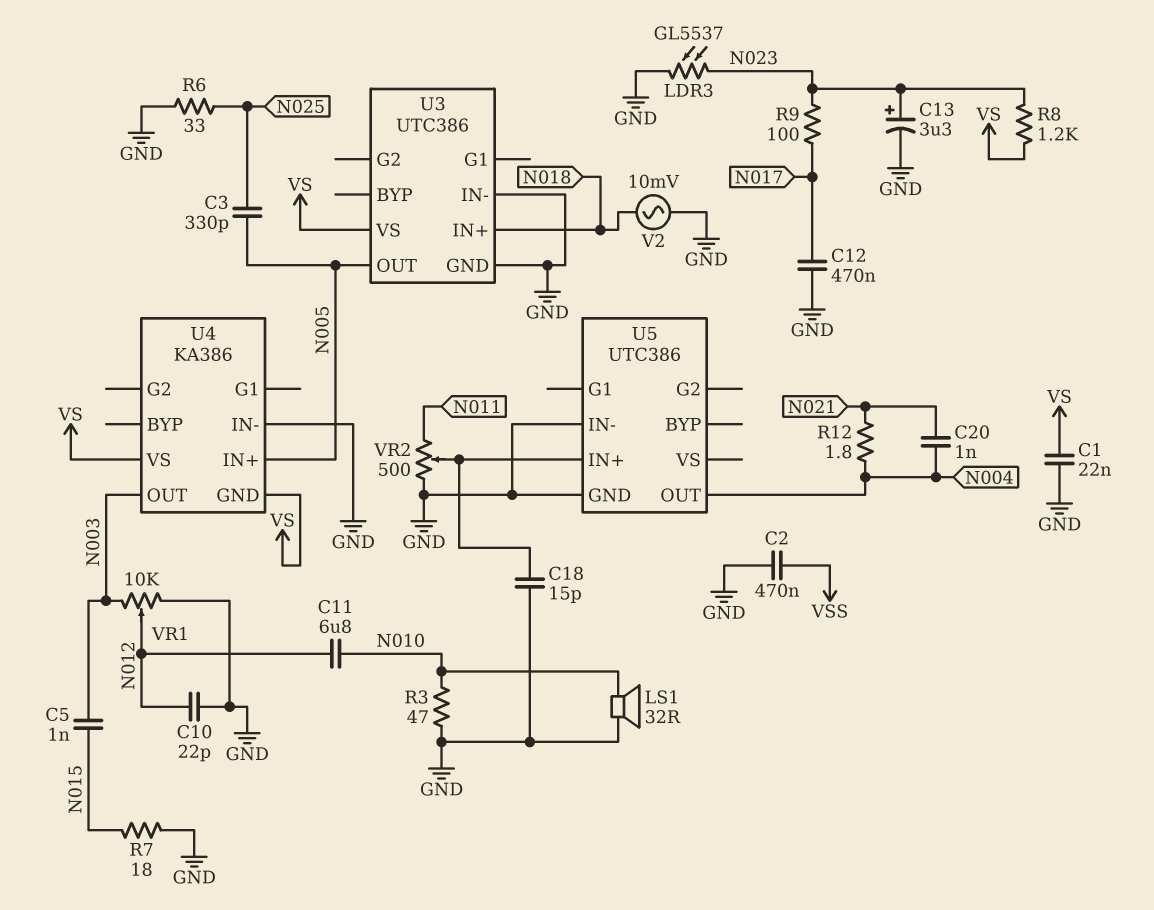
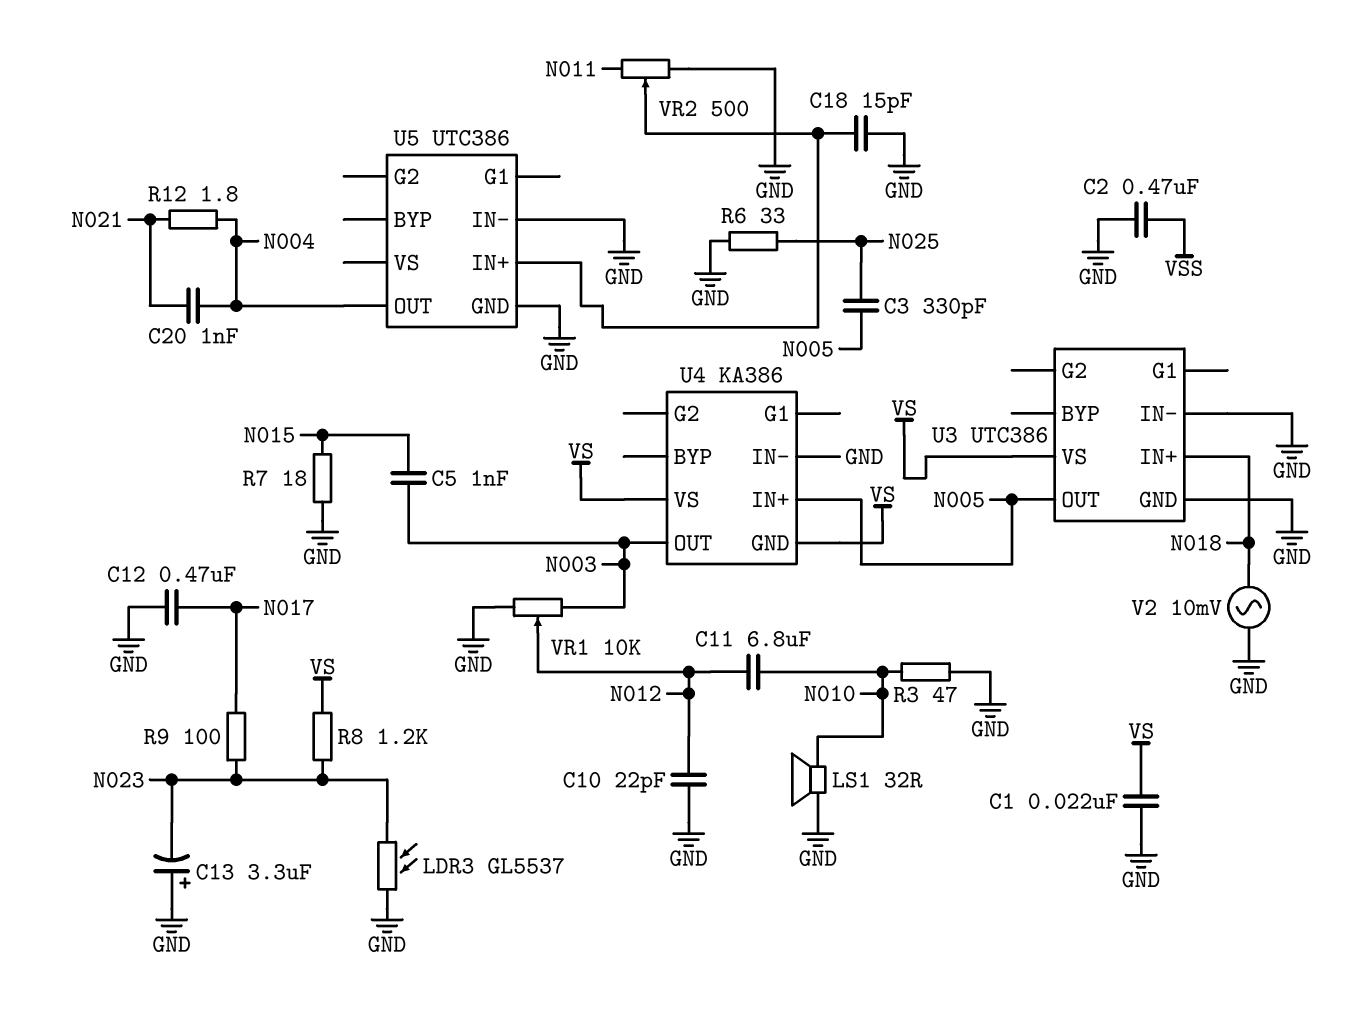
C13: 3.3uF (plus N023, minus GND) -> 3.3uF (plus GND, minus N023)

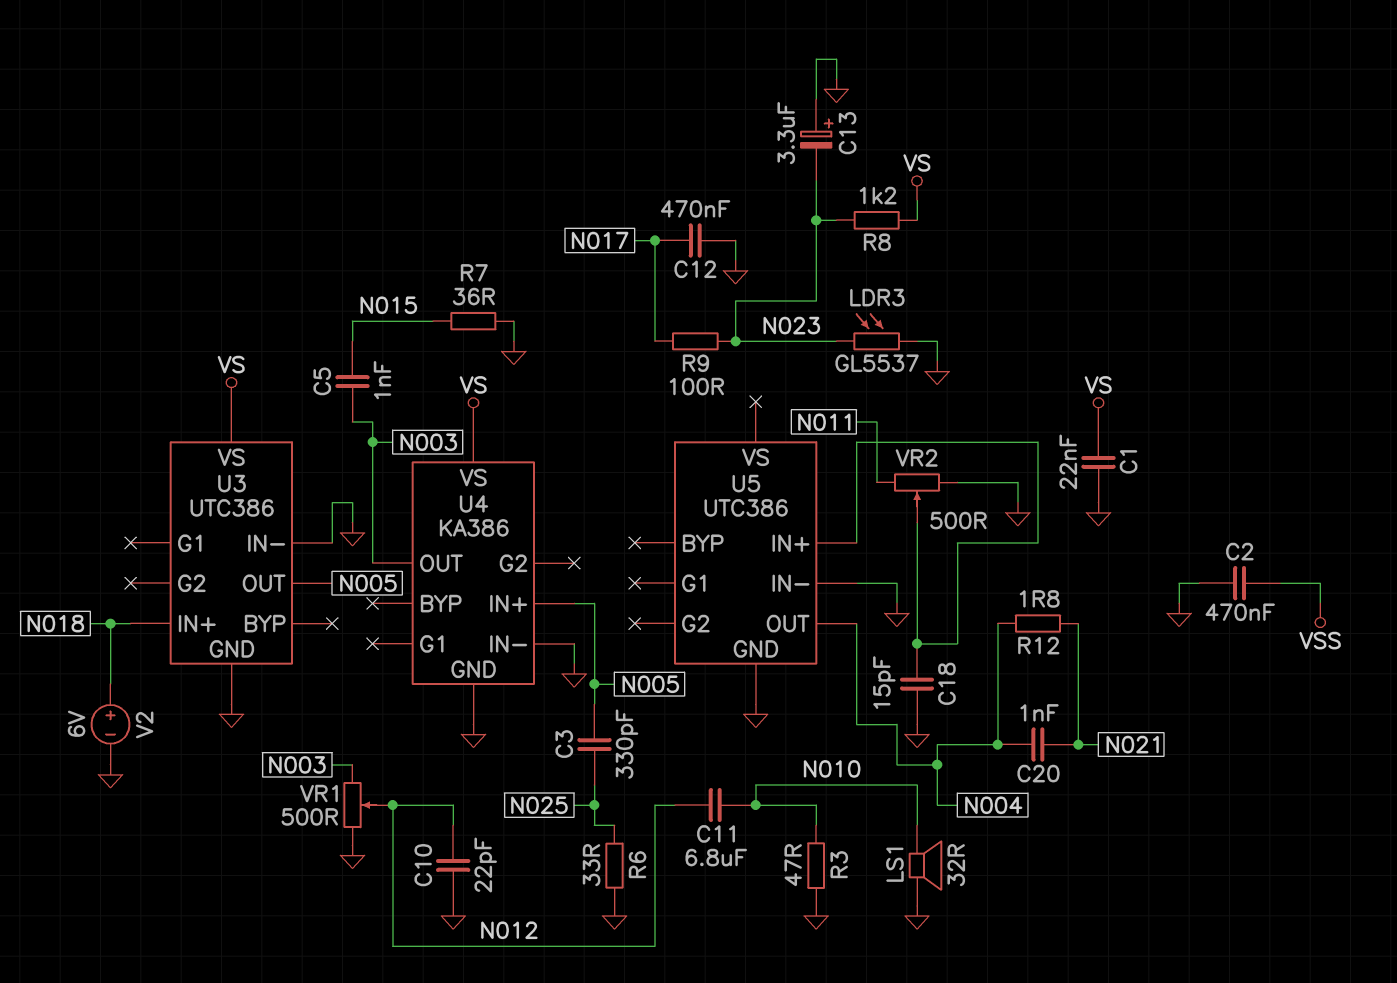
R7: 18 (GND, N015) -> 36 (GND, N015)
U4 pin GND: VS -> GND
V2: AC 10mV (GND, N018) -> 6V (plus N018, minus GND)
VR1: 10k (GND, N003, wiper N012) -> 500 (GND, N003, wiper N012)

